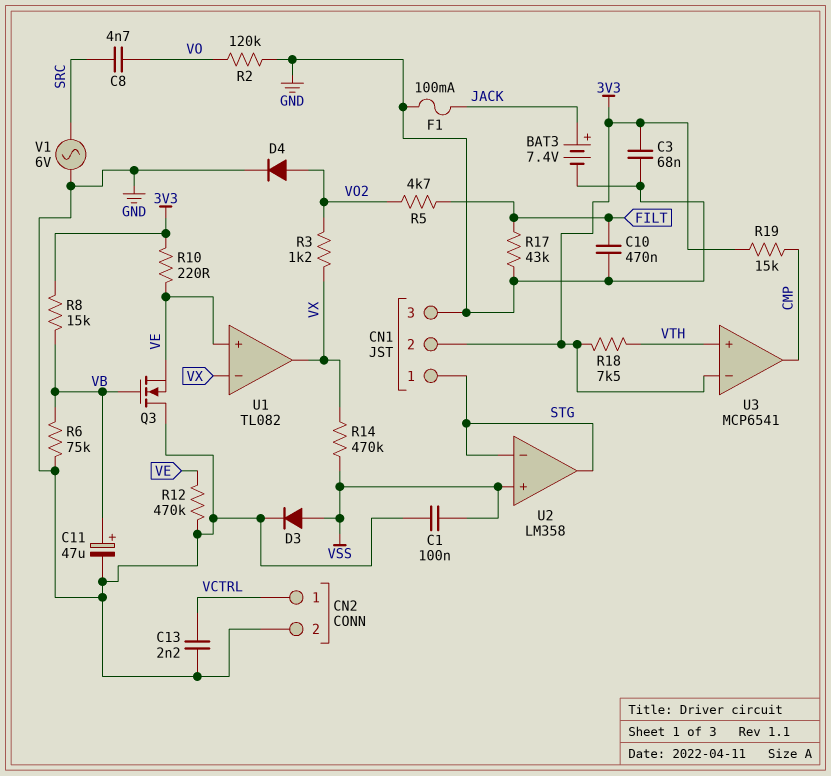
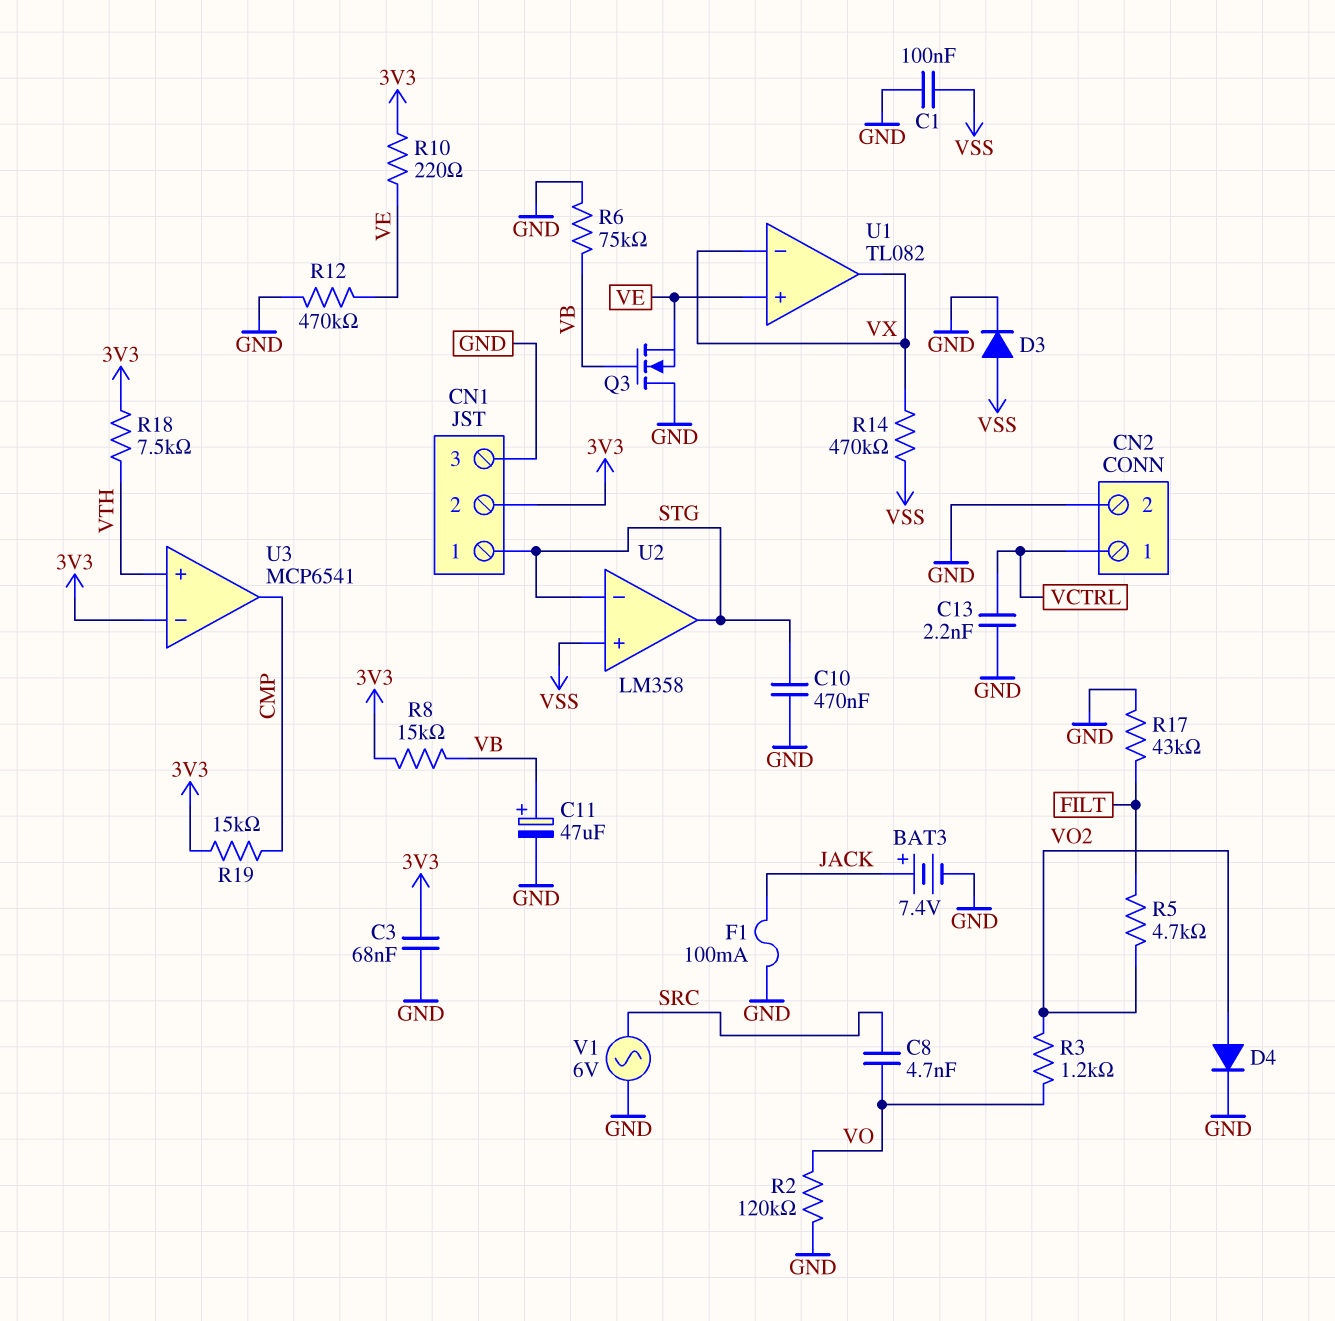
C10: 470nF (FILT, GND) -> 470nF (GND, STG)
R3: 1.2k (VO2, VX) -> 1.2k (VO, VO2)

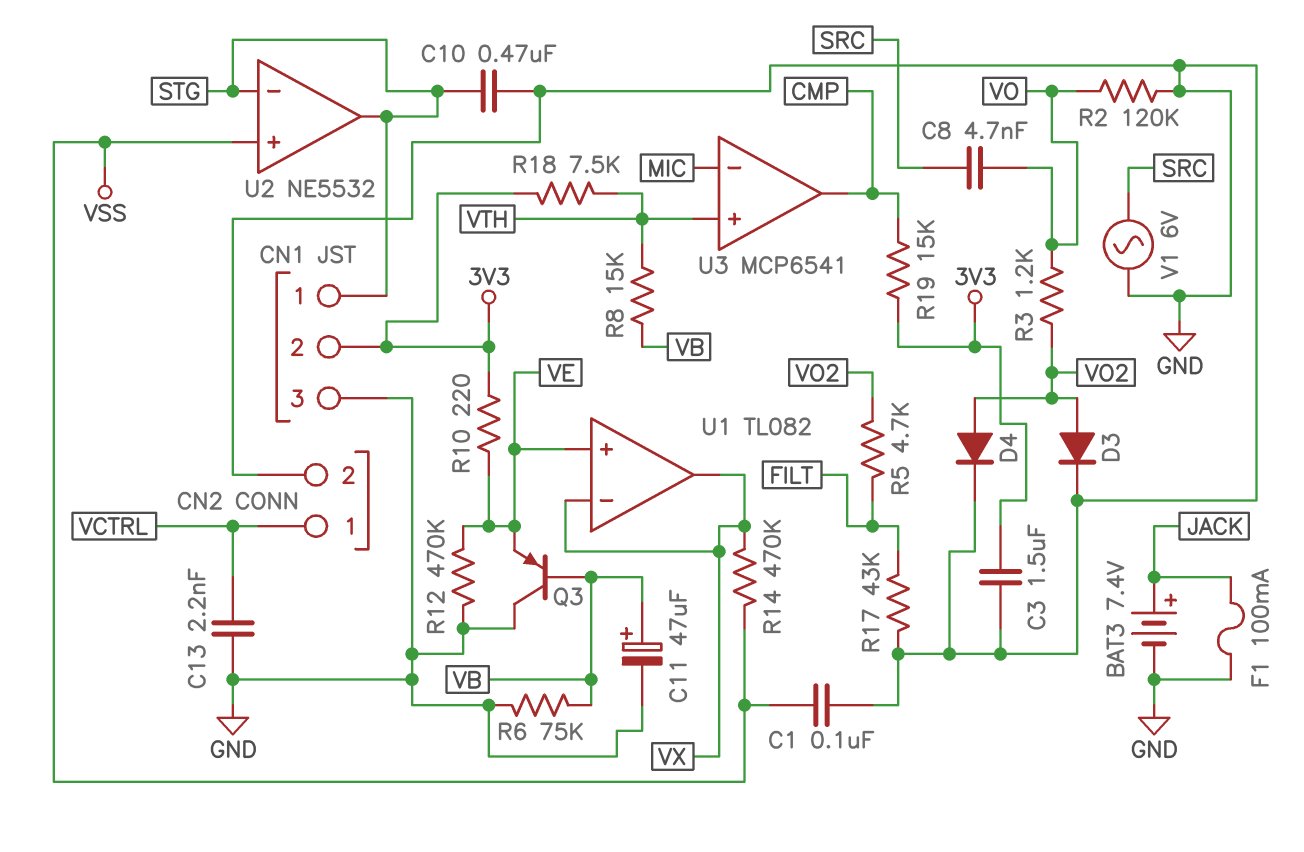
C3: 68nF (3V3, GND) -> 1.5uF (3V3, GND)
D3: diode (A VSS, K GND) -> diode (A VO2, K GND)
Q3: NMOS (G VB, D GND, S VE) -> PNP (B VB, C GND, E VE)
R8: 15k (3V3, VB) -> 15k (VB, VTH)
U2: LM358 -> NE5532
U3 pin in-: 3V3 -> MIC

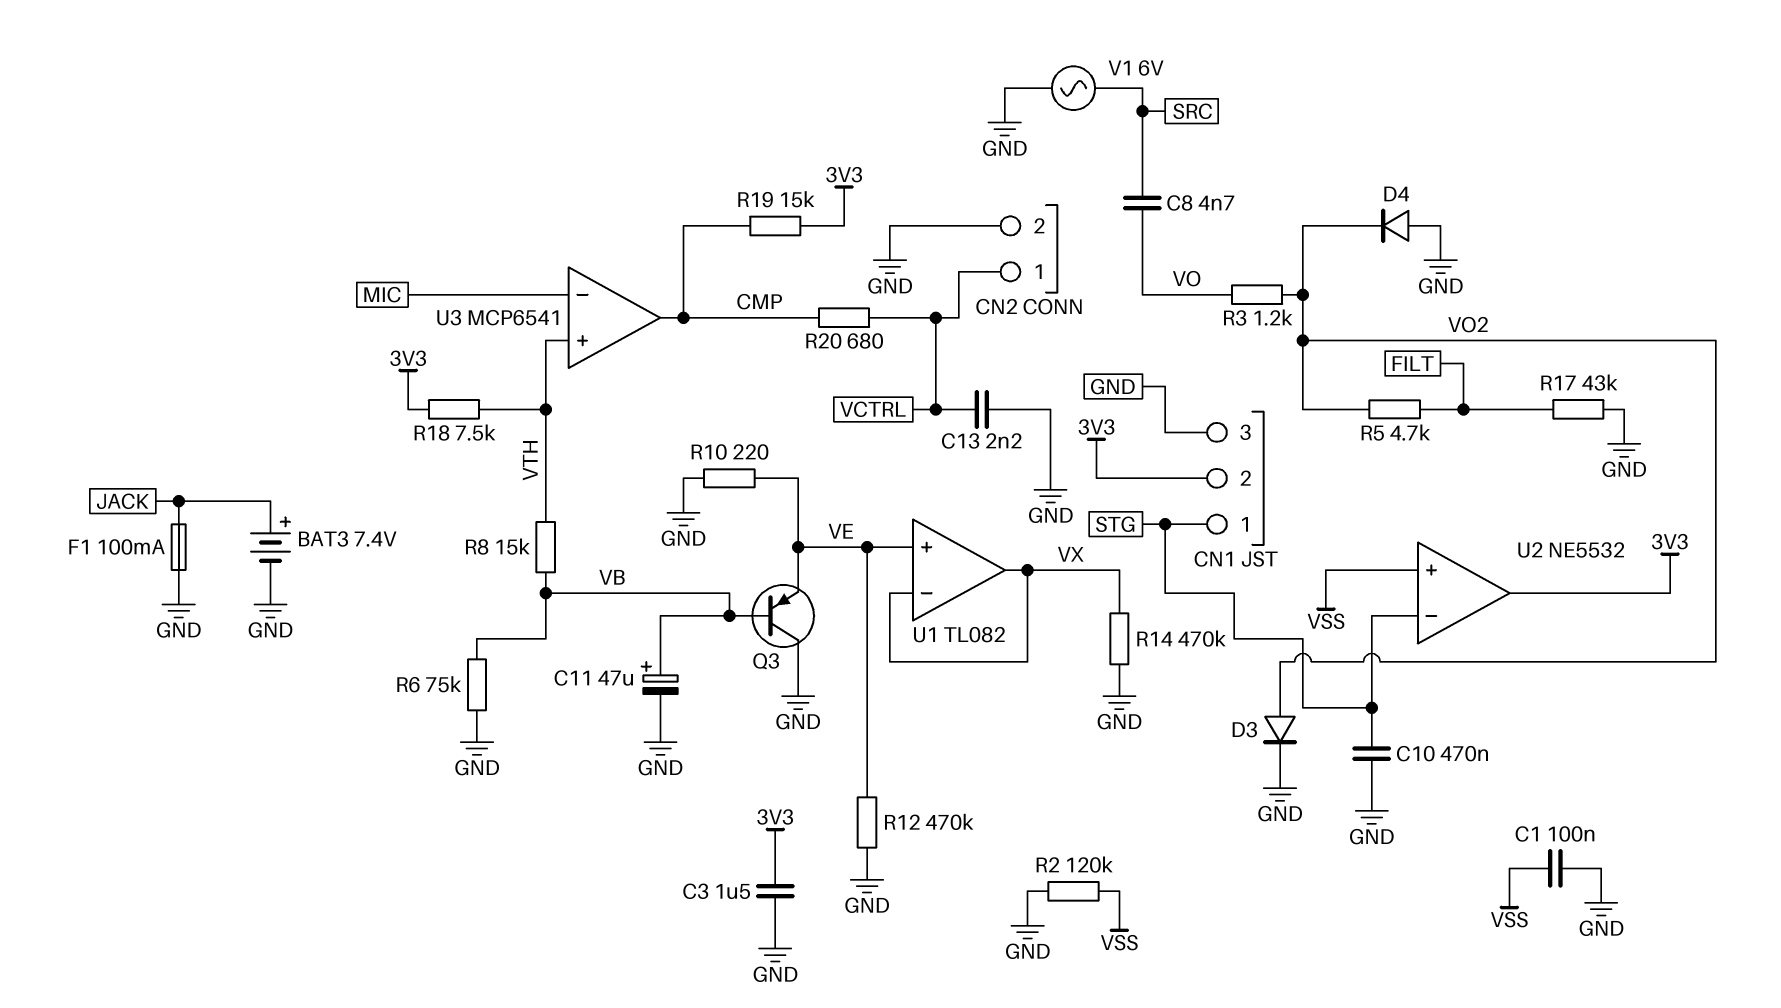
D4: diode (A VO2, K GND) -> diode (A GND, K VO2)
R2: 120k (GND, VO) -> 120k (GND, VSS)
R10: 220 (3V3, VE) -> 220 (GND, VE)
R14: 470k (VSS, VX) -> 470k (GND, VX)
R20: none -> 680 (CMP, VCTRL)
U2 pin out: STG -> 3V3

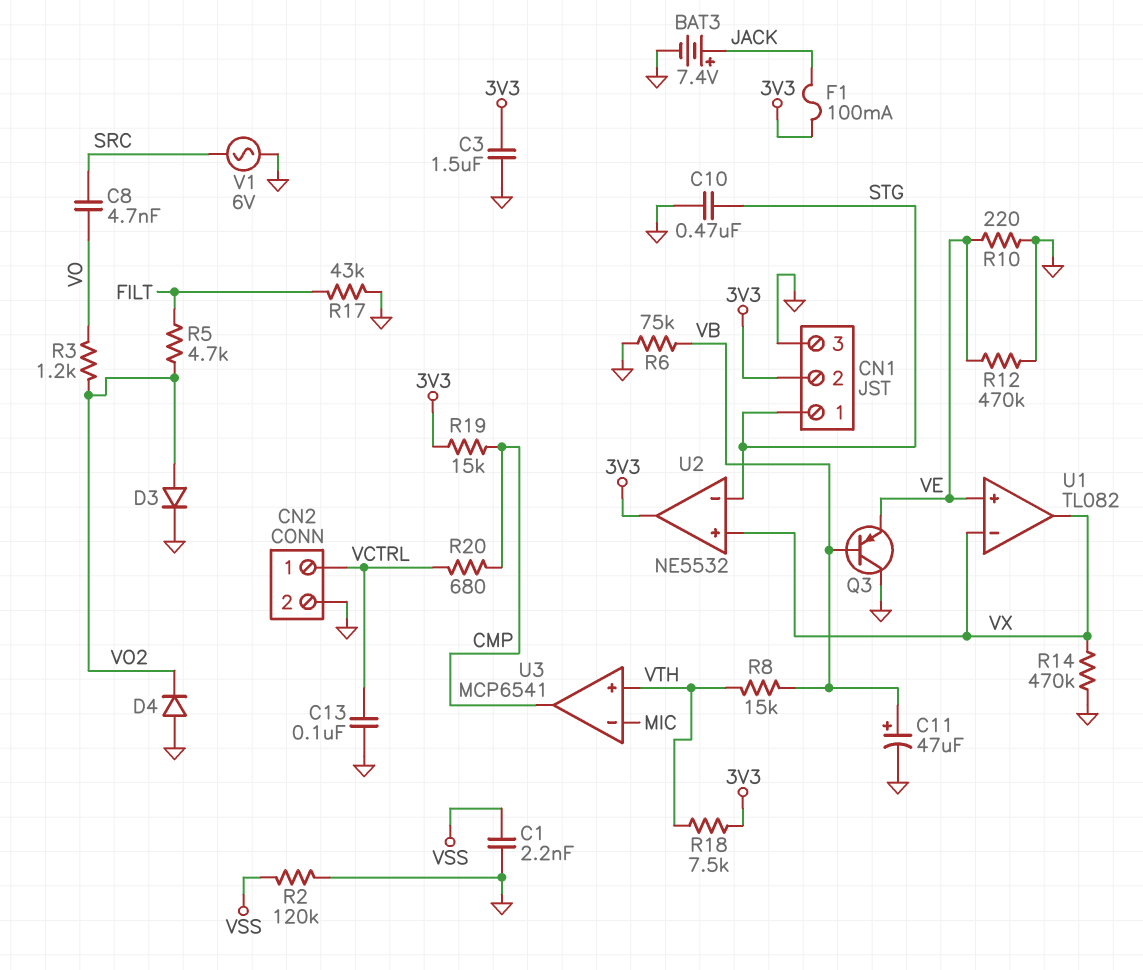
C1: 100nF (GND, VSS) -> 2.2nF (GND, VSS)
C13: 2.2nF (GND, VCTRL) -> 100nF (GND, VCTRL)
F1: 100mA (GND, JACK) -> 100mA (3V3, JACK)
U2 pin in+: VSS -> VX

